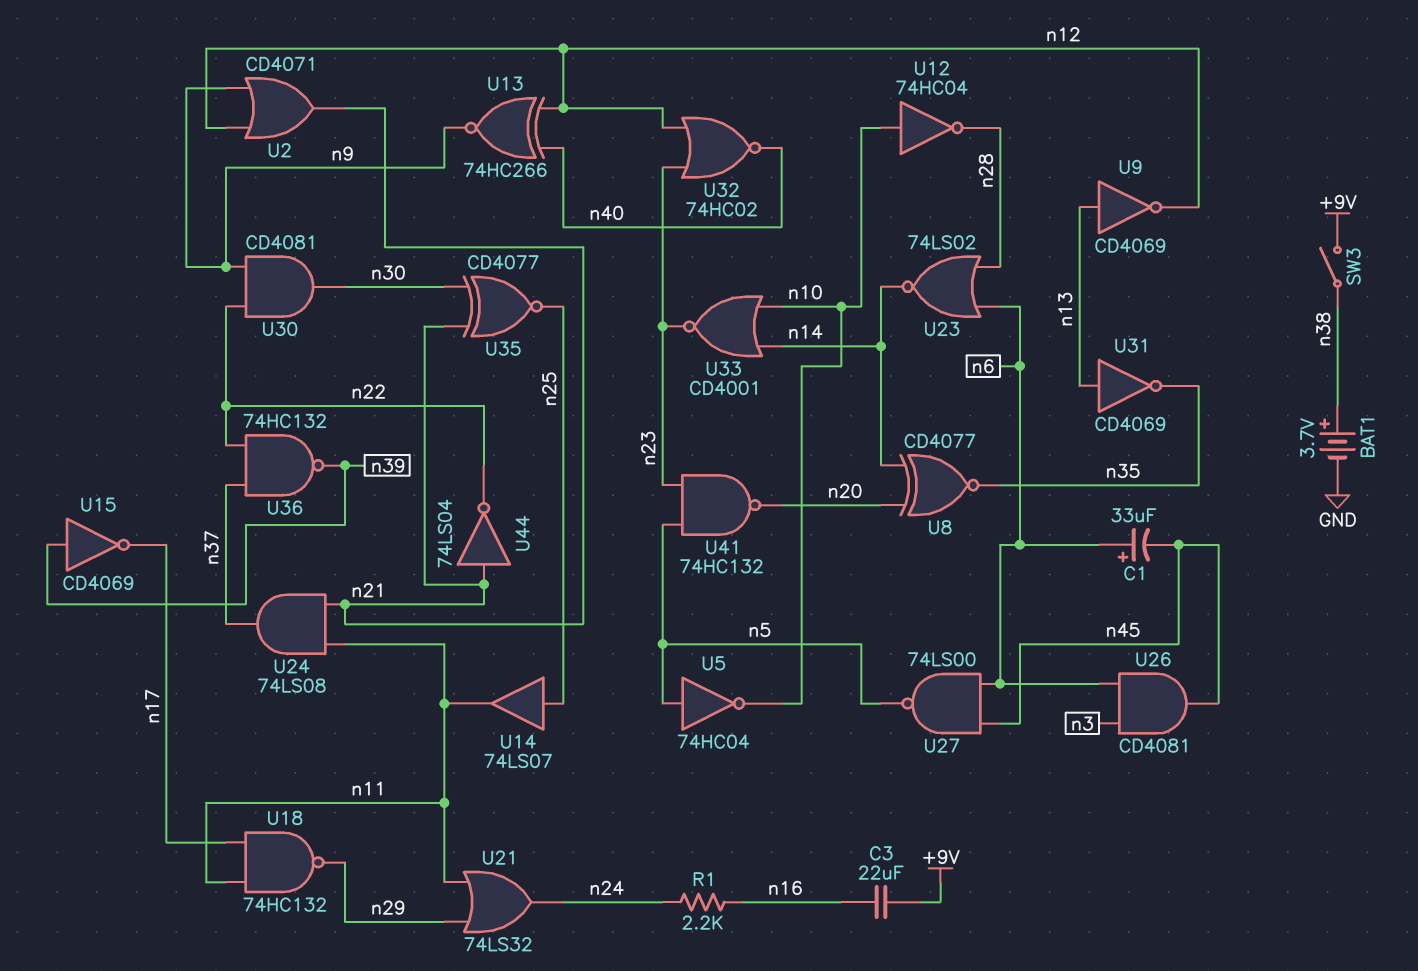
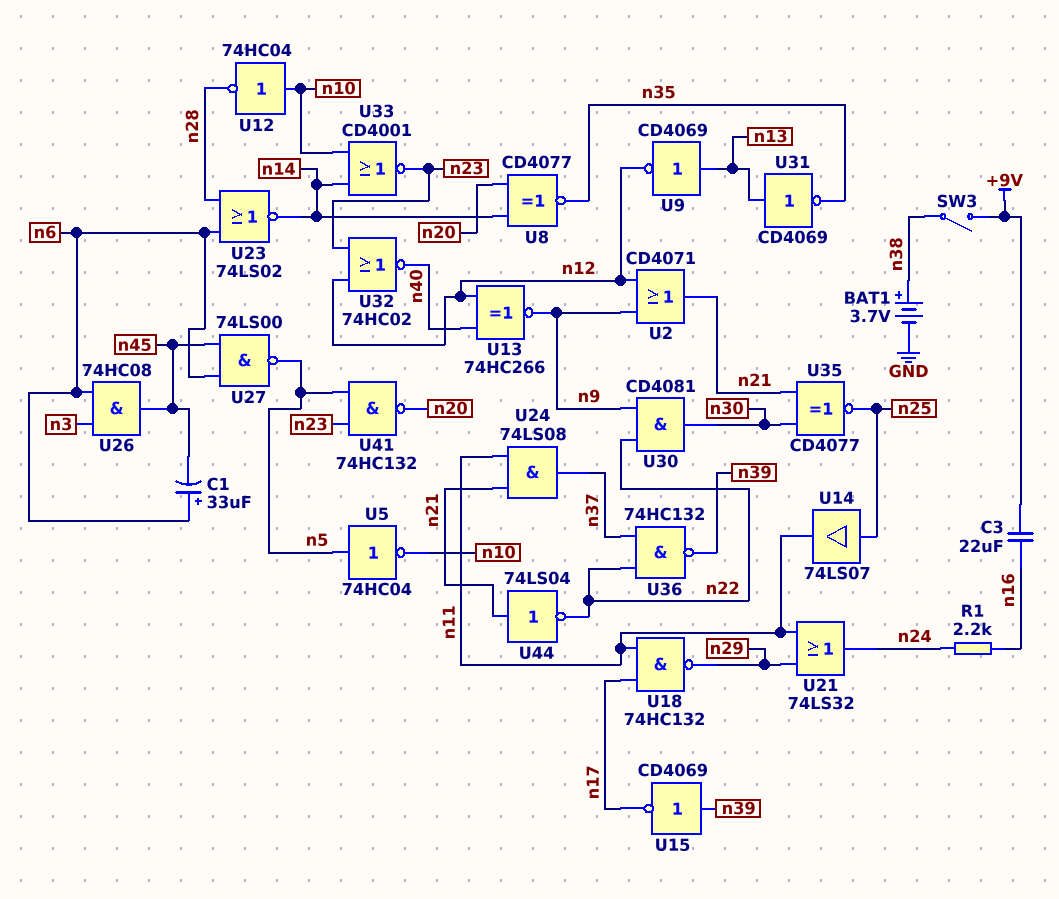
U26: AND CD4081 (in n3, in n6, out n45) -> AND 74HC08 (in n3, in n6, out n45)

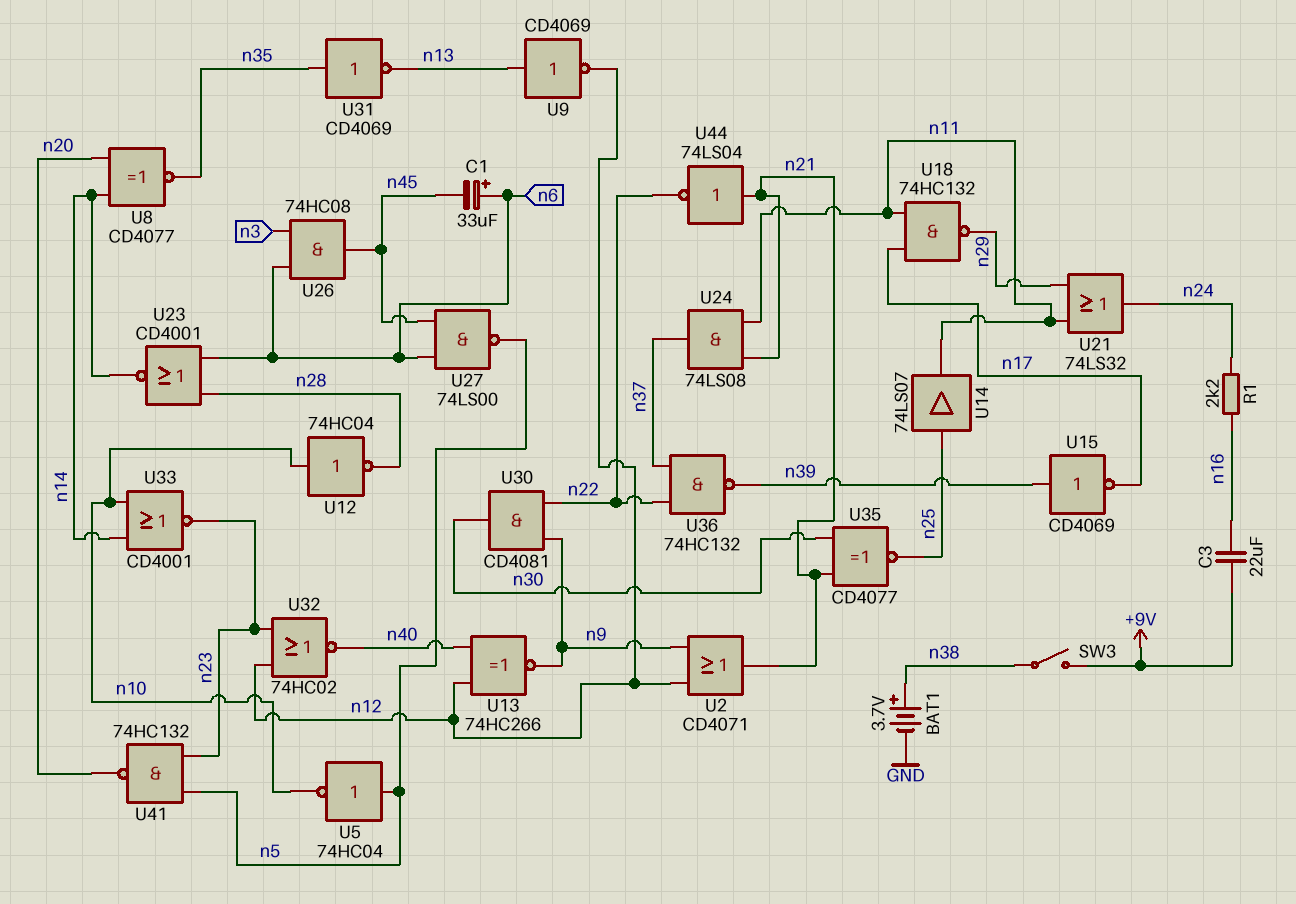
U23: NOR 74LS02 (in n6, in n28, out n14) -> NOR CD4001 (in n6, in n28, out n14)
U31: NOT CD4069 (in n13, out n35) -> NOT CD4069 (in n35, out n13)

